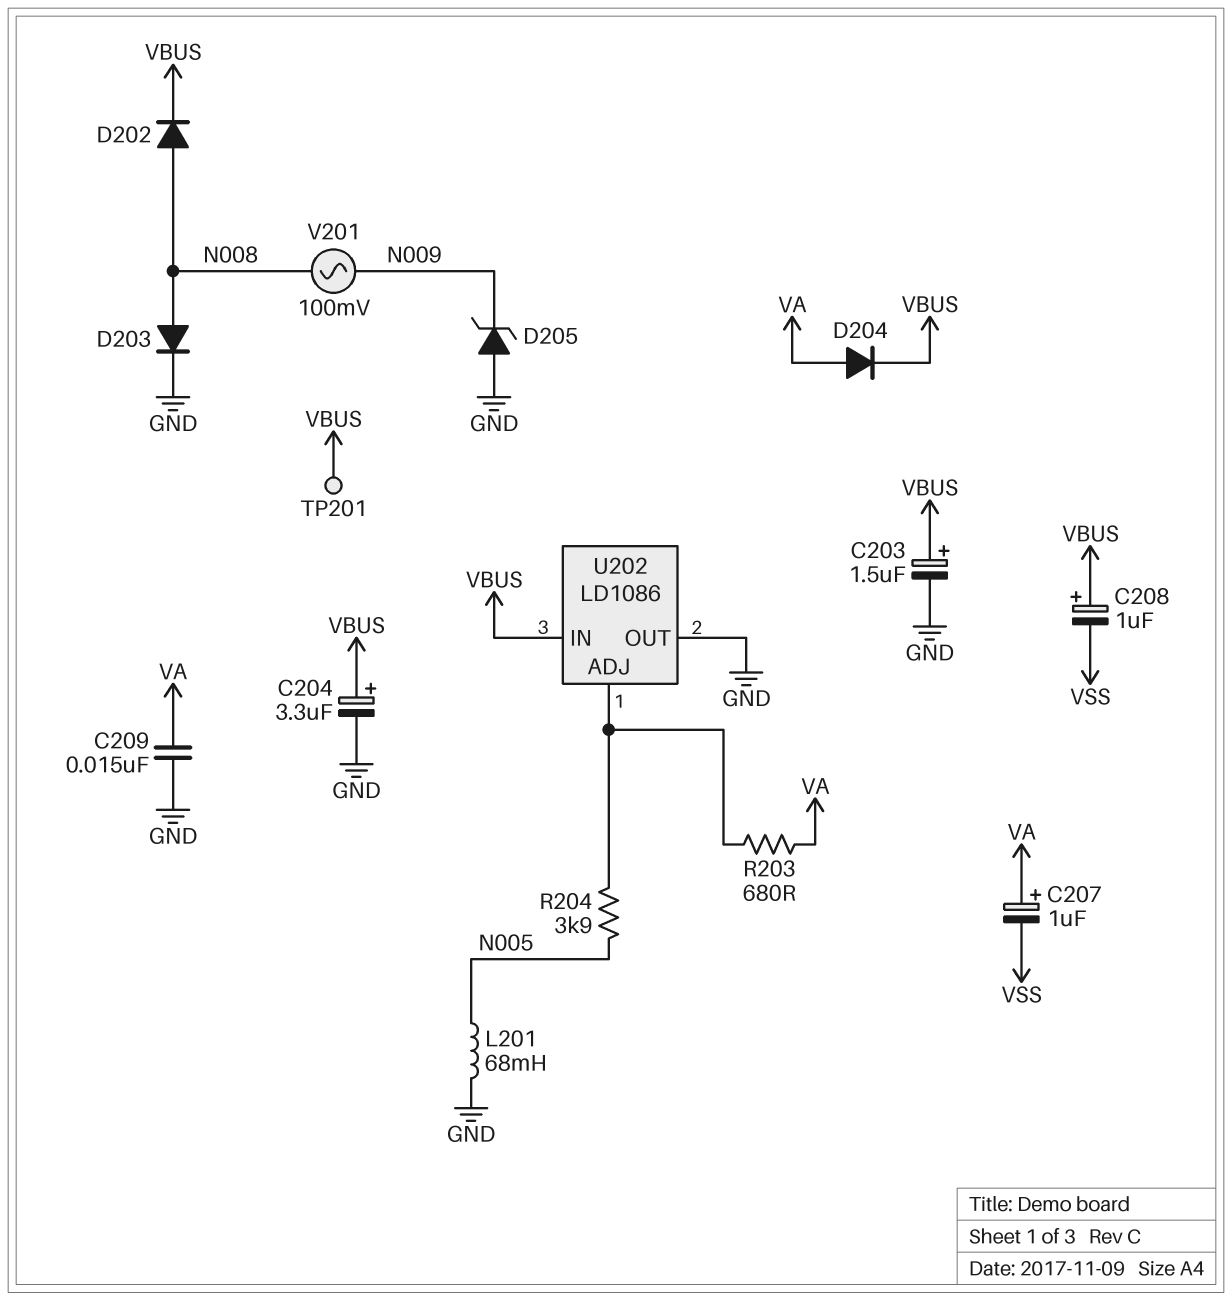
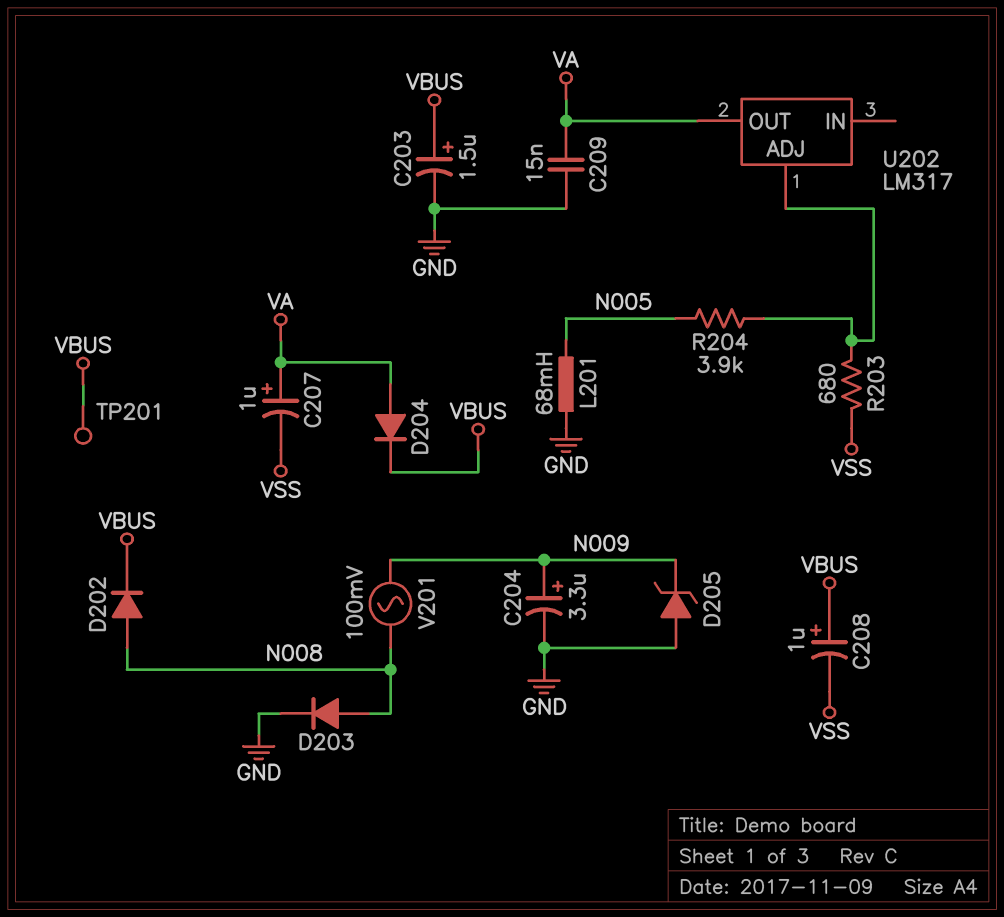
C204: 3.3uF (plus VBUS, minus GND) -> 3.3uF (plus N009, minus GND)
R203: 680 (U202/ADJ, VA) -> 680 (U202/ADJ, VSS)
U202: LD1086 -> LM317
U202 pin IN: VBUS -> none
U202 pin OUT: GND -> VA

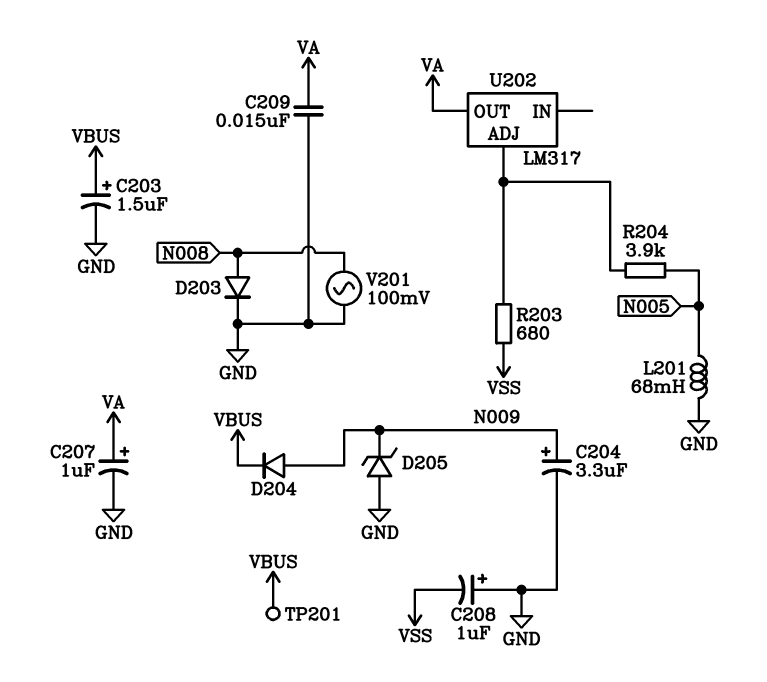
C207: 1uF (plus VA, minus VSS) -> 1uF (plus VA, minus GND)
C208: 1uF (plus VBUS, minus VSS) -> 1uF (plus GND, minus VSS)
D202: diode (A N008, K VBUS) -> none
D204: diode (A VA, K VBUS) -> diode (A N009, K VBUS)
V201: AC 100mV (N008, N009) -> AC 100mV (GND, N008)

